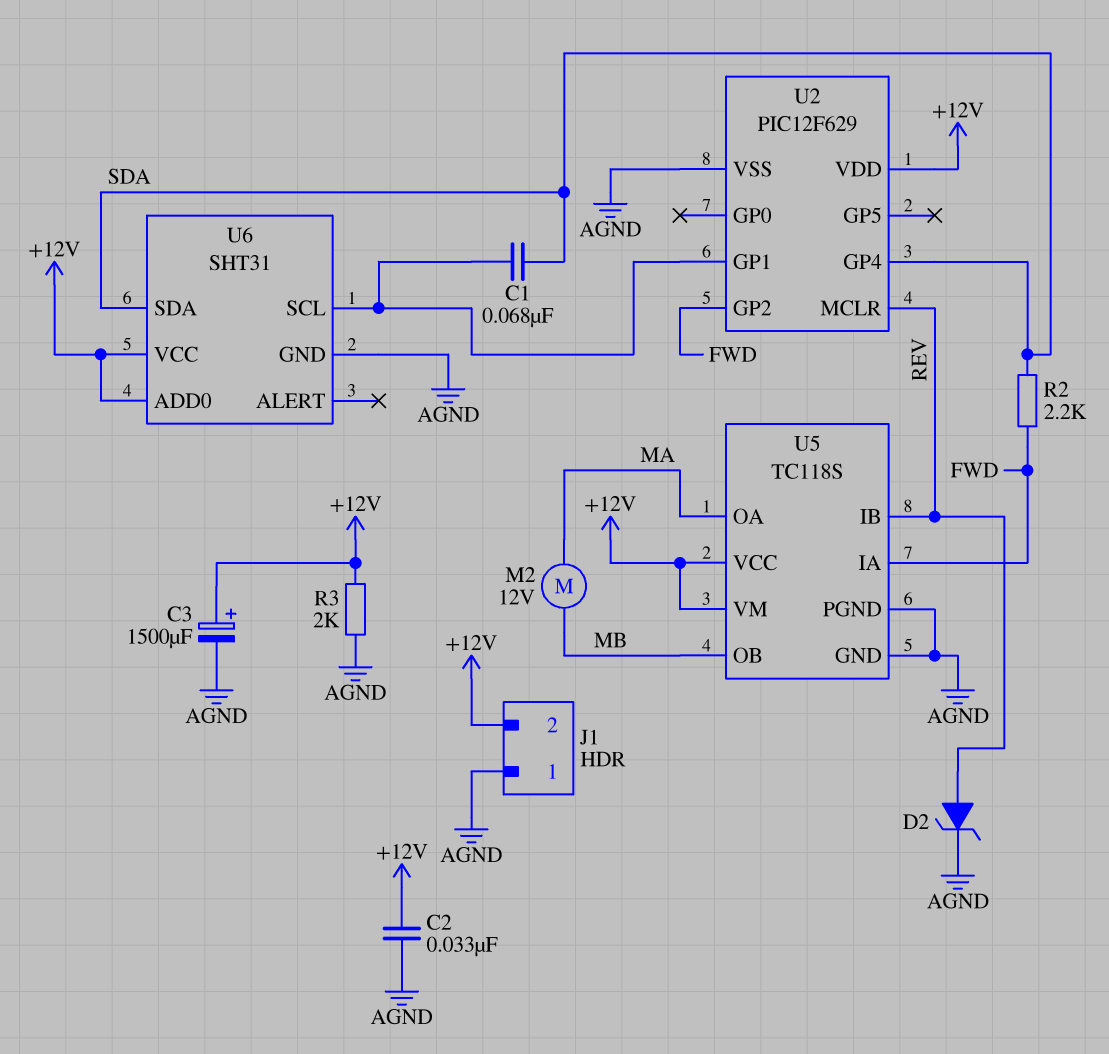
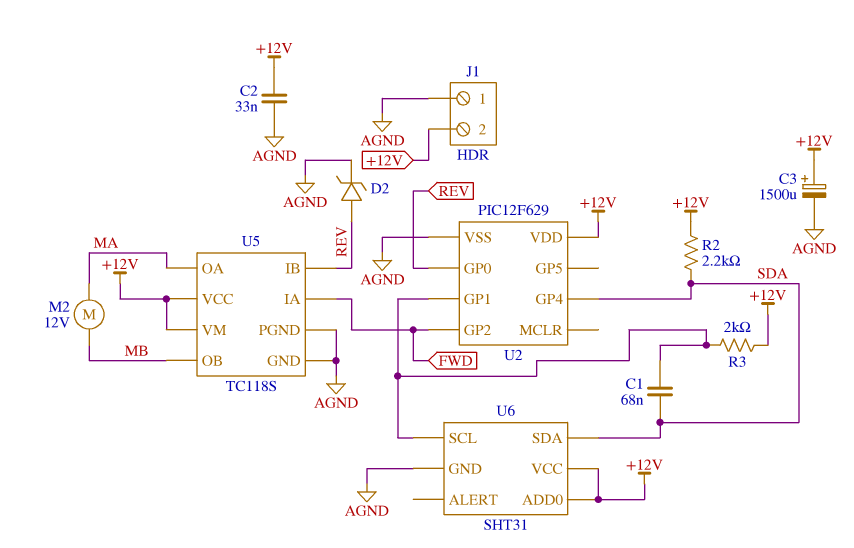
R2: 2.2k (FWD, SDA) -> 2.2k (+12V, SDA)
R3: 2k (+12V, AGND) -> 2k (+12V, U2/GP1)
U2 pin GP0: none -> REV
U2 pin MCLR: REV -> none

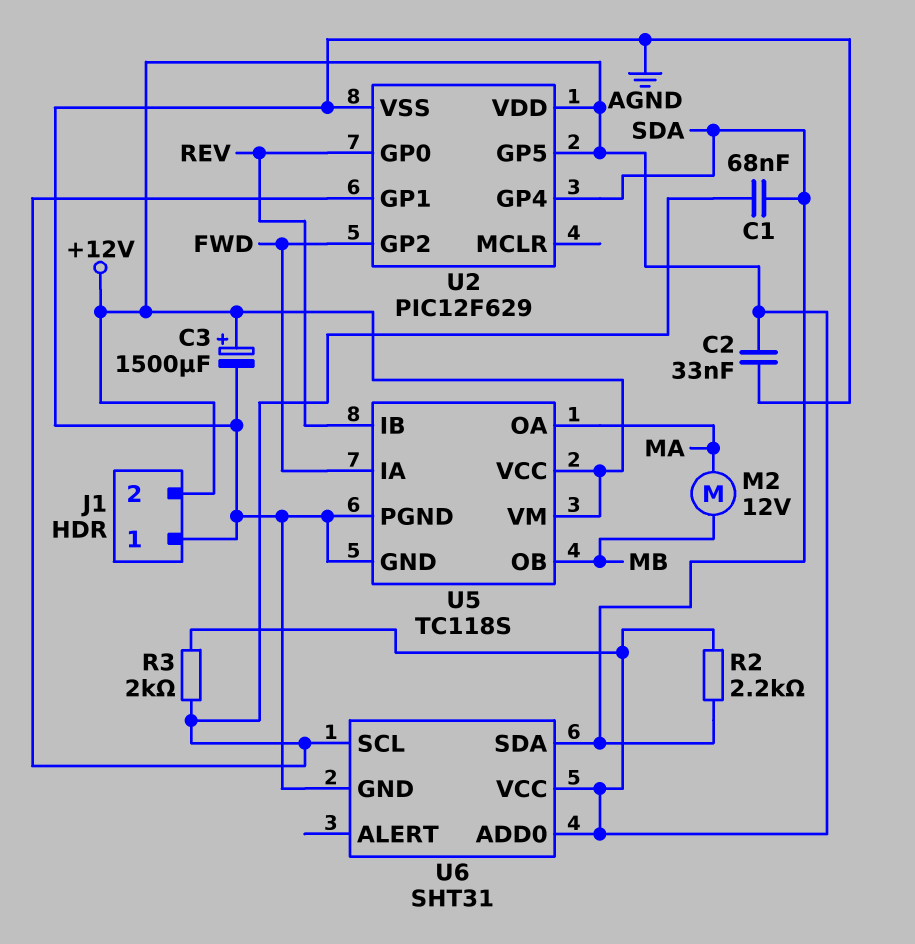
D2: zener (A REV, K AGND) -> none
U2 pin GP5: none -> +12V

